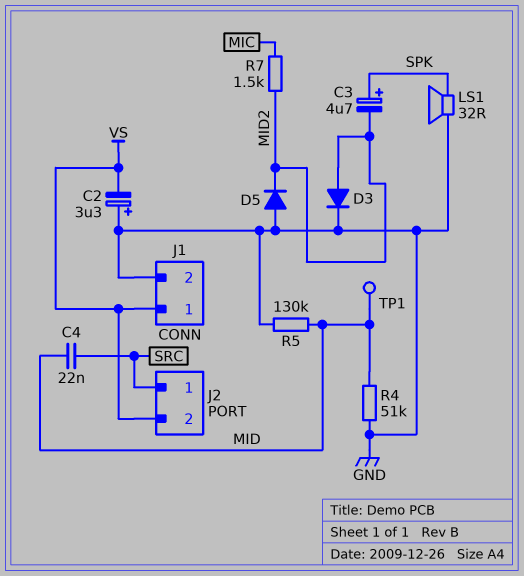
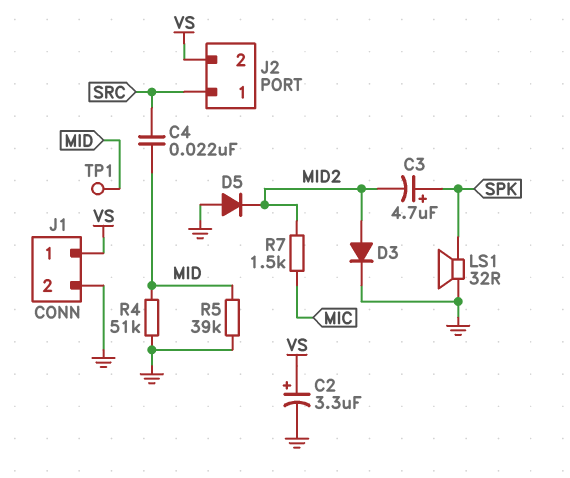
C2: 3.3uF (plus GND, minus VS) -> 3.3uF (plus VS, minus GND)
R5: 130k (GND, MID) -> 39k (GND, MID)

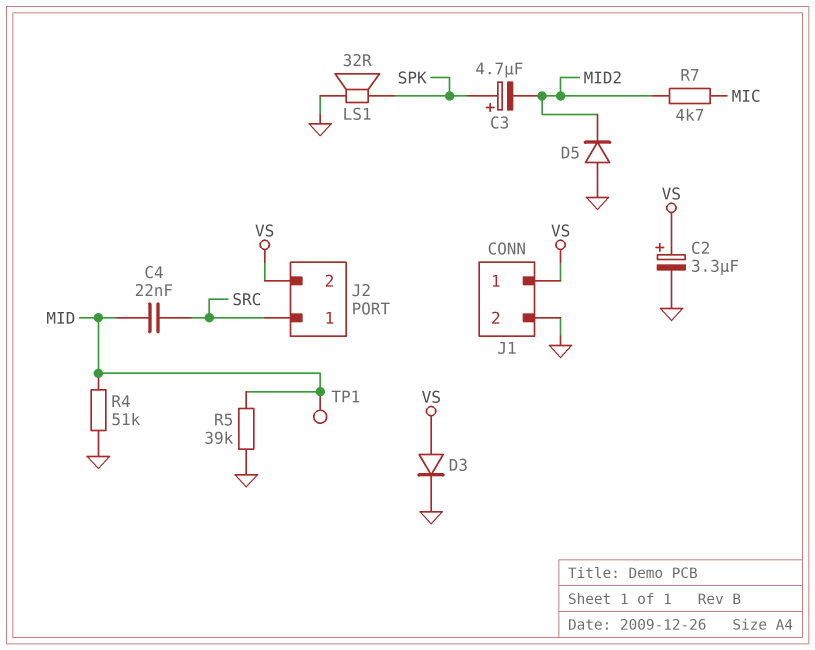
D3: diode (A MID2, K GND) -> diode (A VS, K GND)
R7: 1.5k (MIC, MID2) -> 4.7k (MIC, MID2)

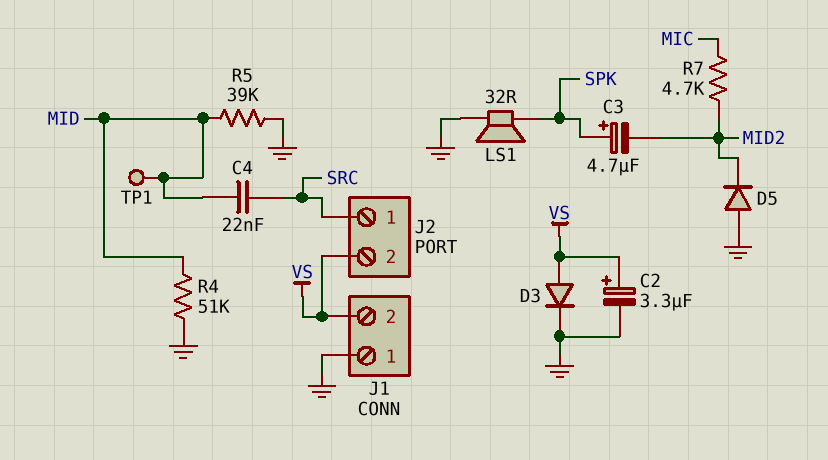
J1 pin 1: VS -> GND
J1 pin 2: GND -> VS

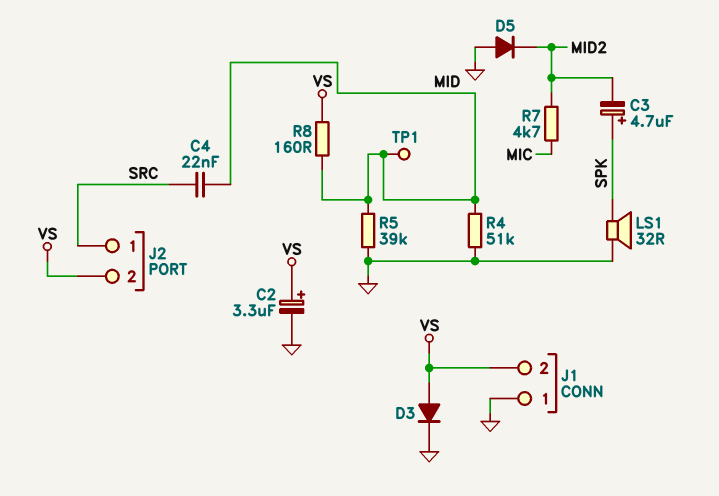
R8: none -> 160 (MID, VS)

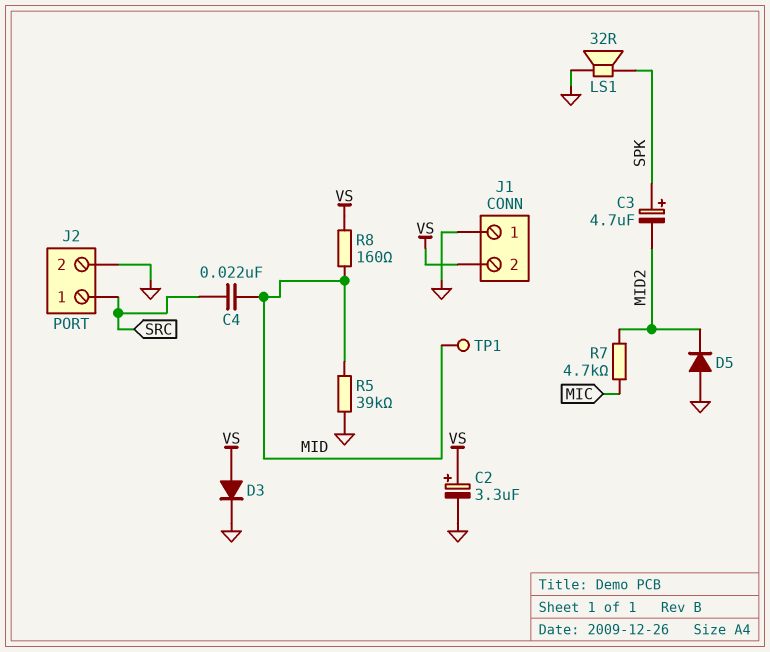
J2 pin 2: VS -> GND
R4: 51k (GND, MID) -> none

